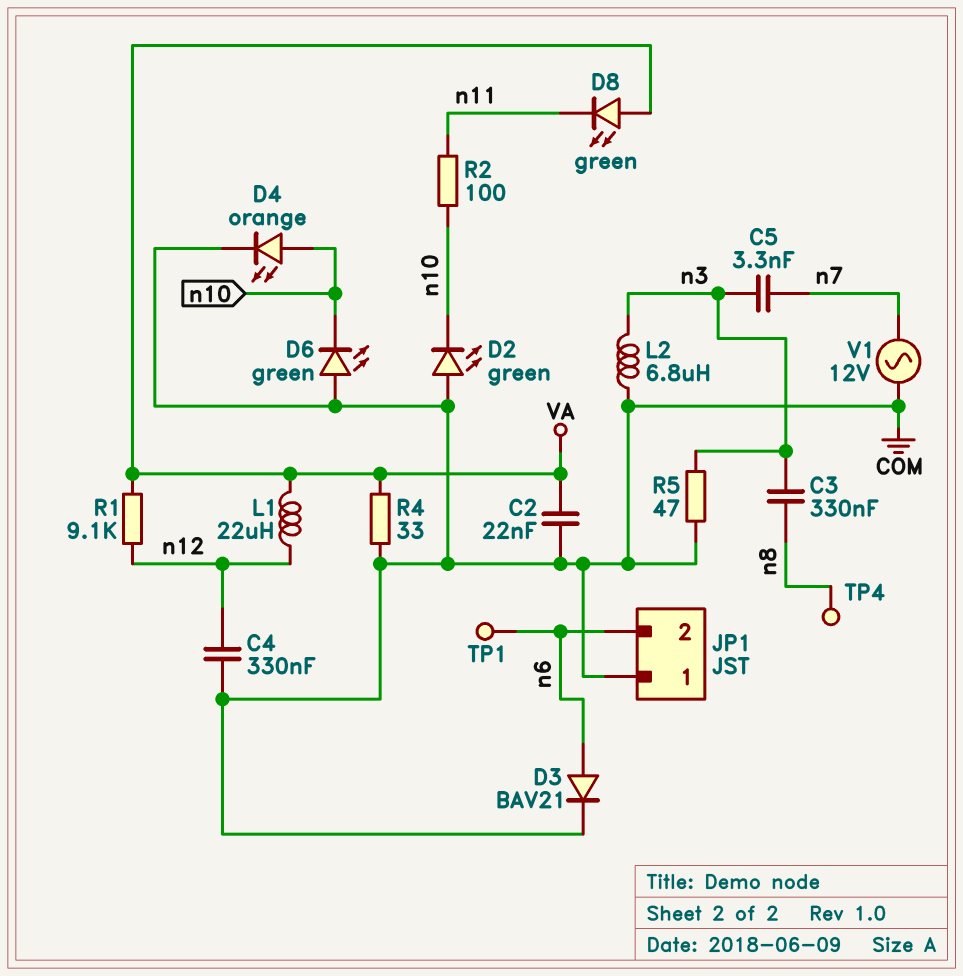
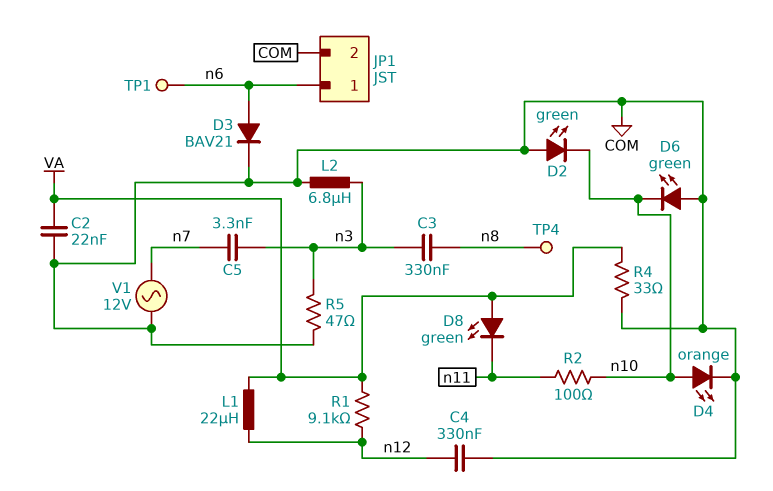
JP1 pin 1: COM -> n6
JP1 pin 2: n6 -> COM

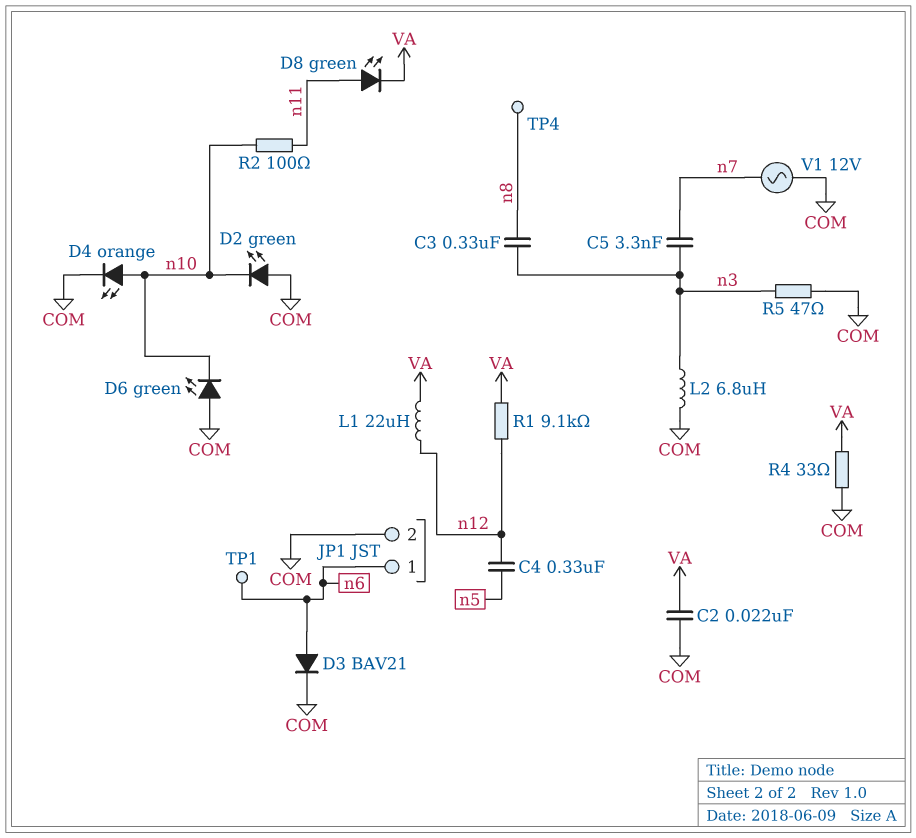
C4: 330nF (COM, n12) -> 330nF (n5, n12)
D8: LED green (A VA, K n11) -> LED green (A n11, K VA)

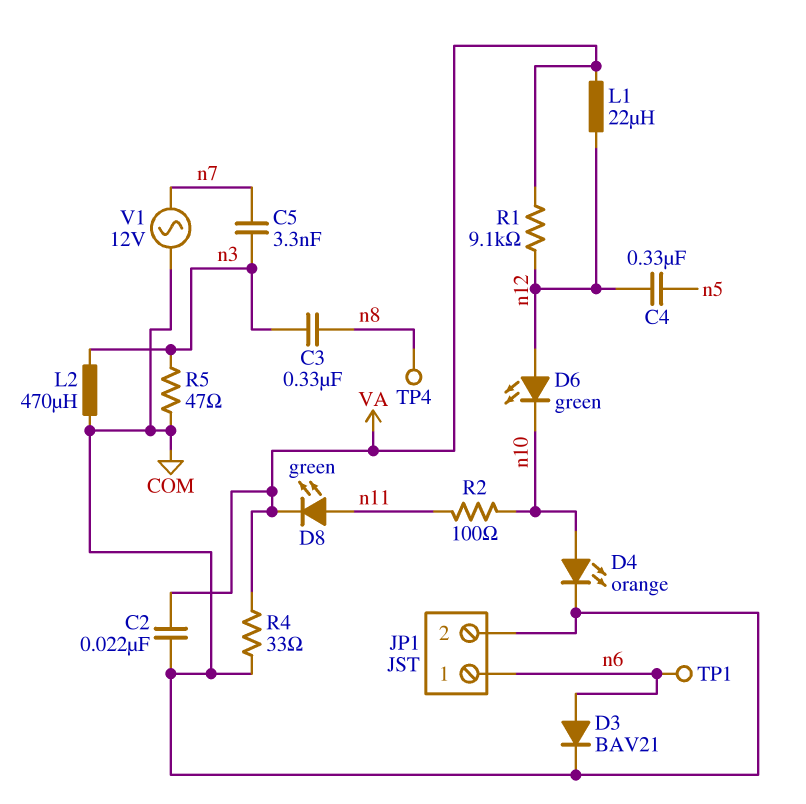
D2: LED green (A COM, K n10) -> none
D6: LED green (A COM, K n10) -> LED green (A n12, K n10)
L2: 6.8uH (COM, n3) -> 470uH (COM, n3)

